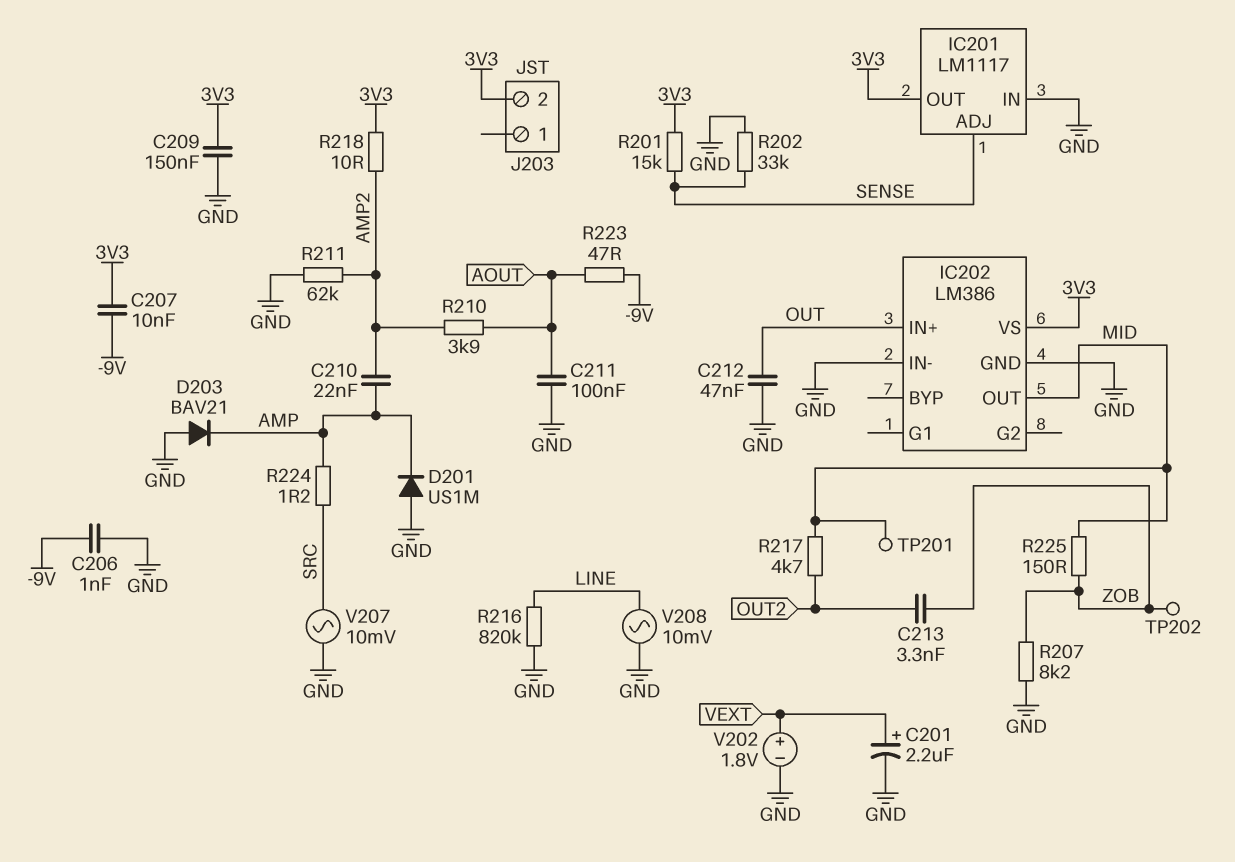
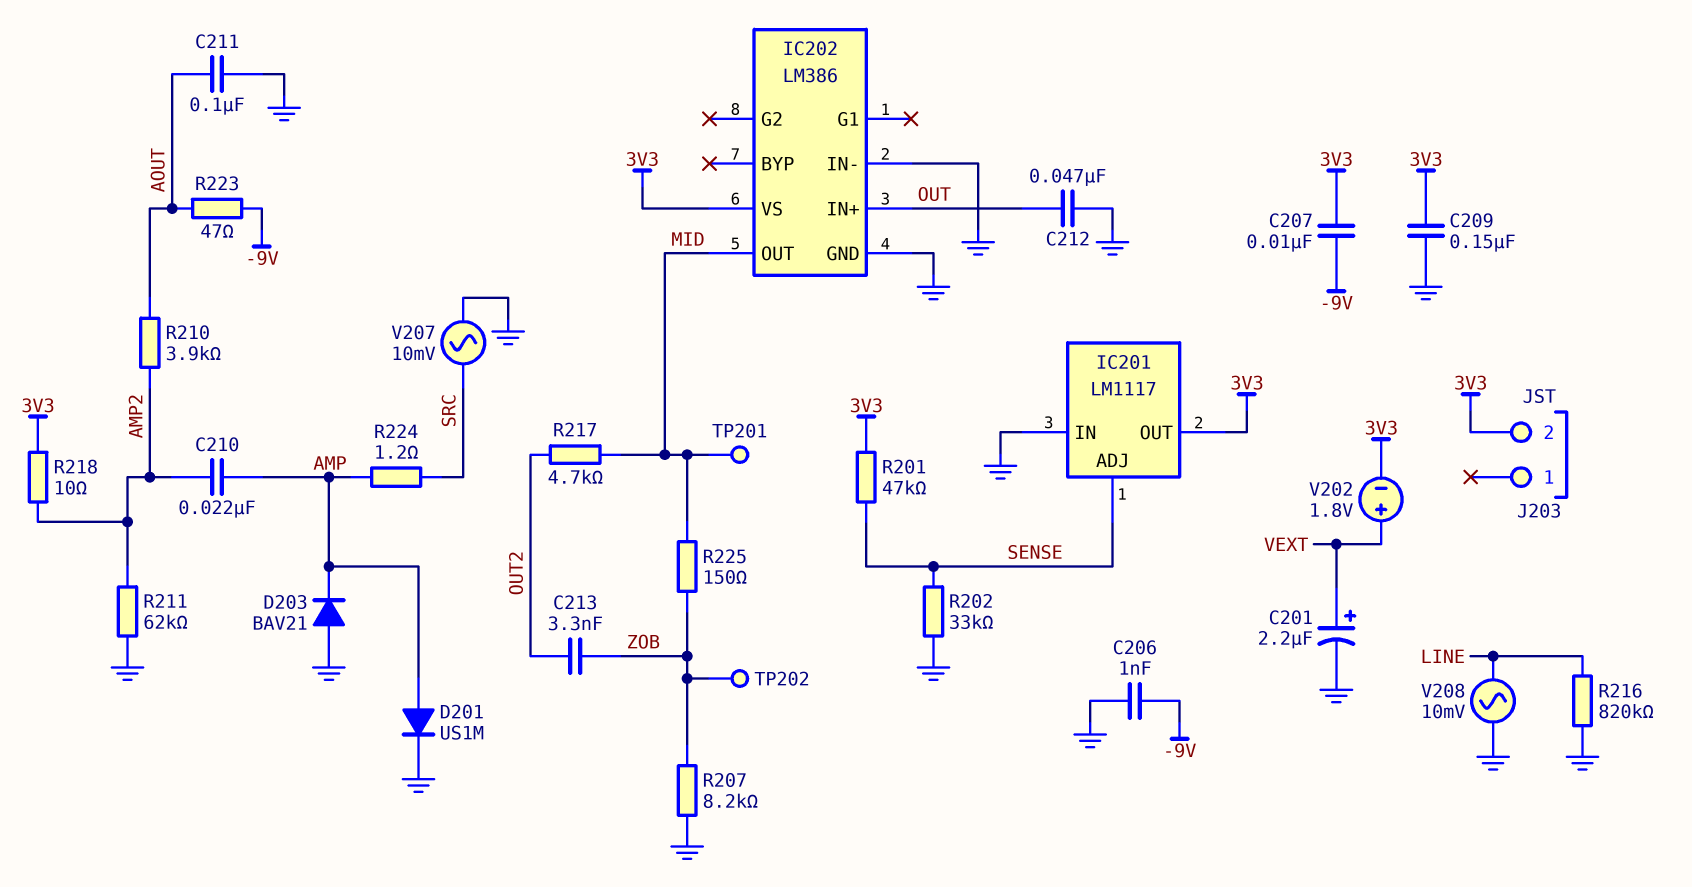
D201: diode US1M (A GND, K AMP) -> diode US1M (A AMP, K GND)
R201: 15k (3V3, SENSE) -> 47k (3V3, SENSE)
V202: 1.8V (plus VEXT, minus GND) -> 1.8V (plus VEXT, minus 3V3)

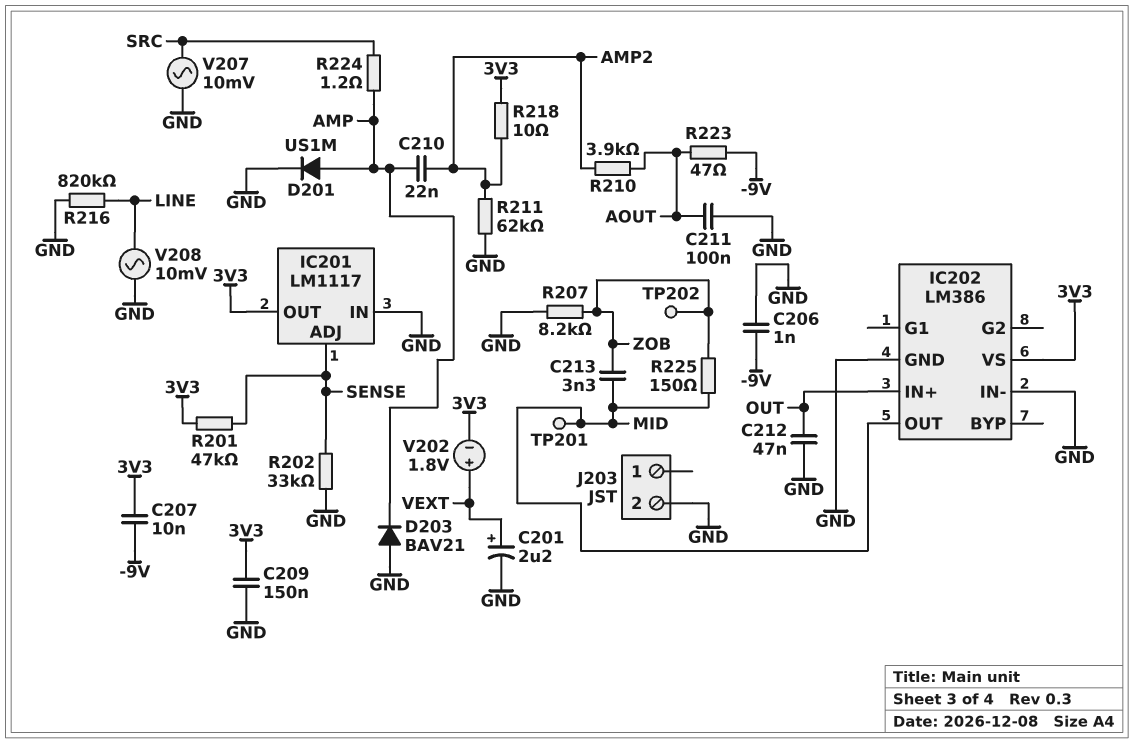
C213: 3.3nF (OUT2, ZOB) -> 3.3nF (MID, ZOB)
J203 pin 2: 3V3 -> GND
R217: 4.7k (MID, OUT2) -> none

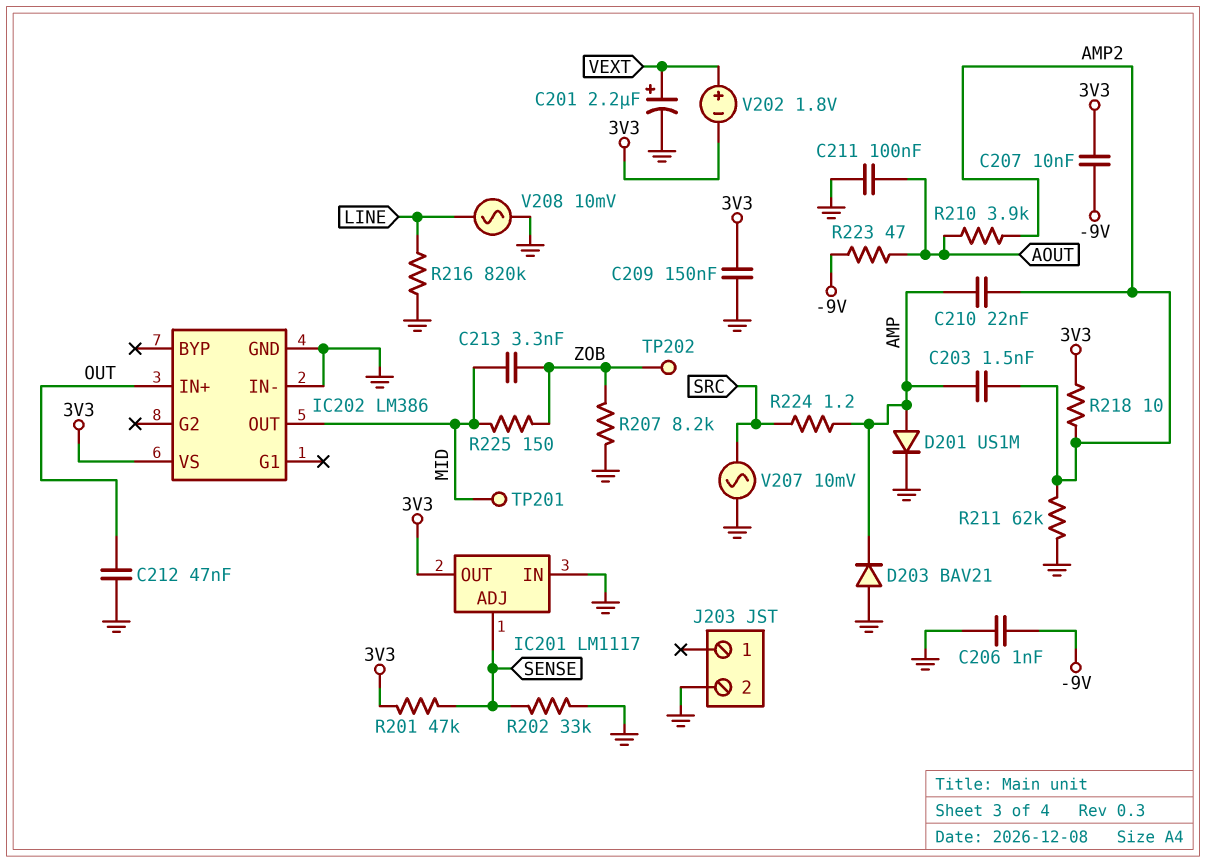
C203: none -> 1.5nF (AMP, AMP2)

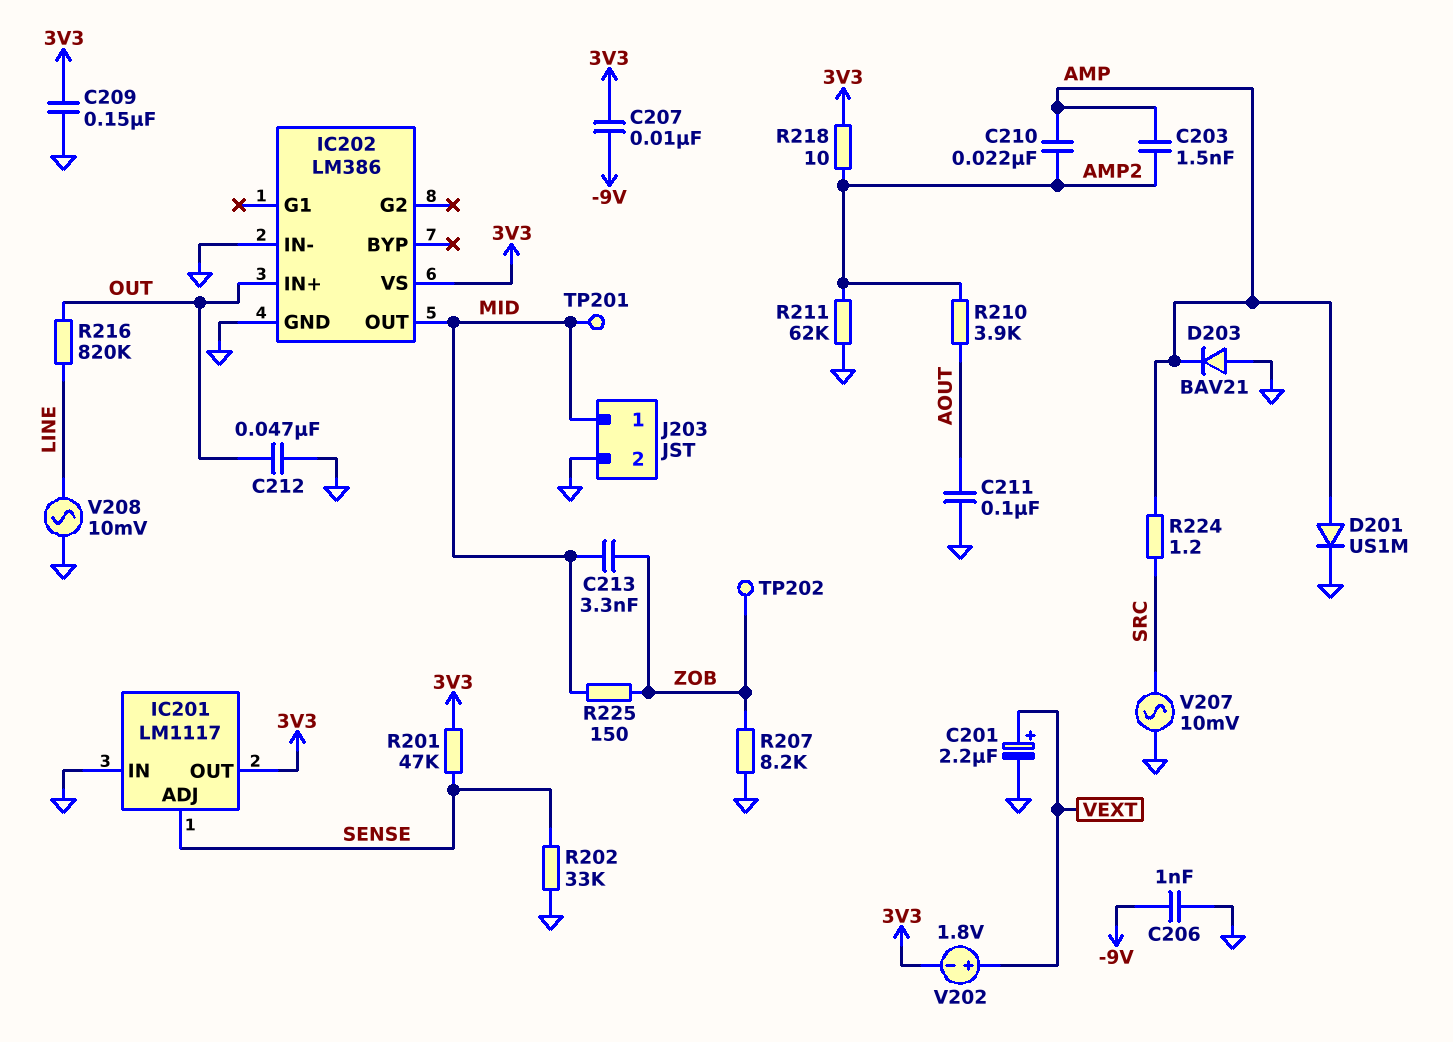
J203 pin 1: none -> MID
R216: 820k (GND, LINE) -> 820k (LINE, OUT)
R223: 47 (-9V, AOUT) -> none

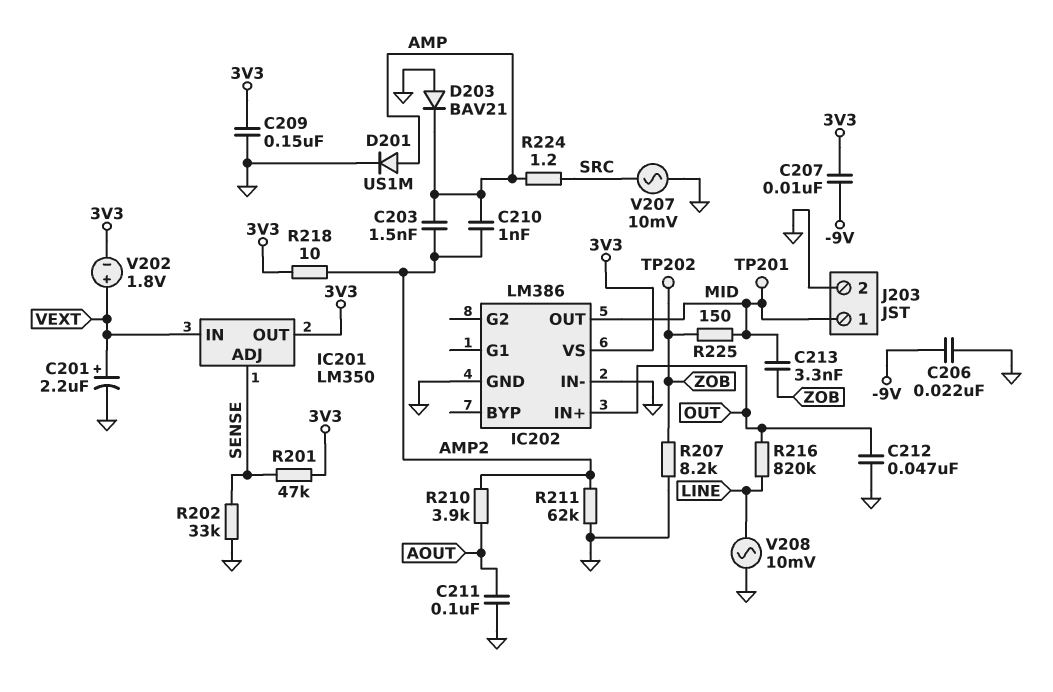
C206: 1nF (-9V, GND) -> 22nF (-9V, GND)
C210: 22nF (AMP, AMP2) -> 1nF (AMP, AMP2)
IC201: LM1117 -> LM350
IC201 pin IN: GND -> VEXT

